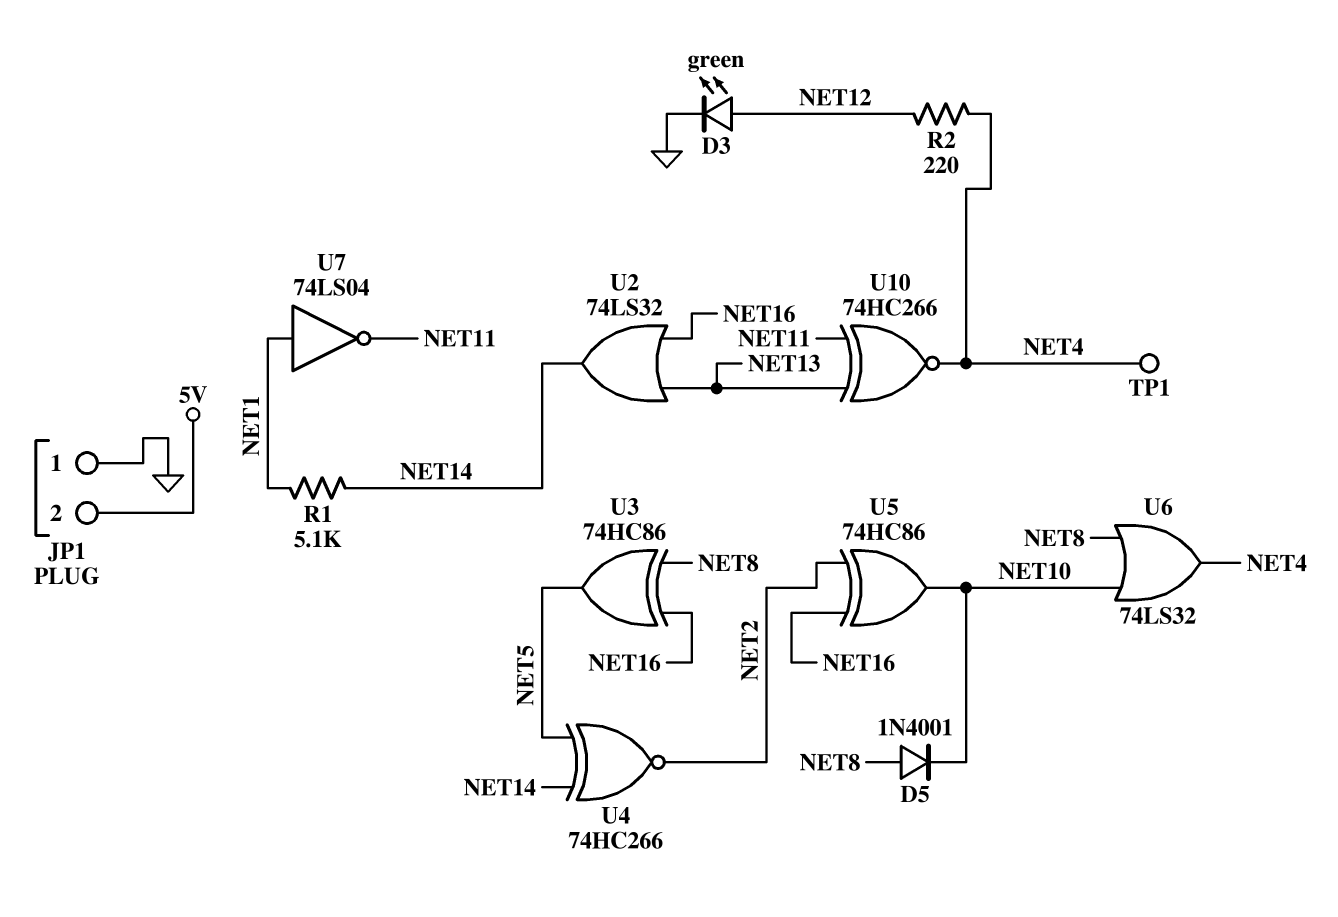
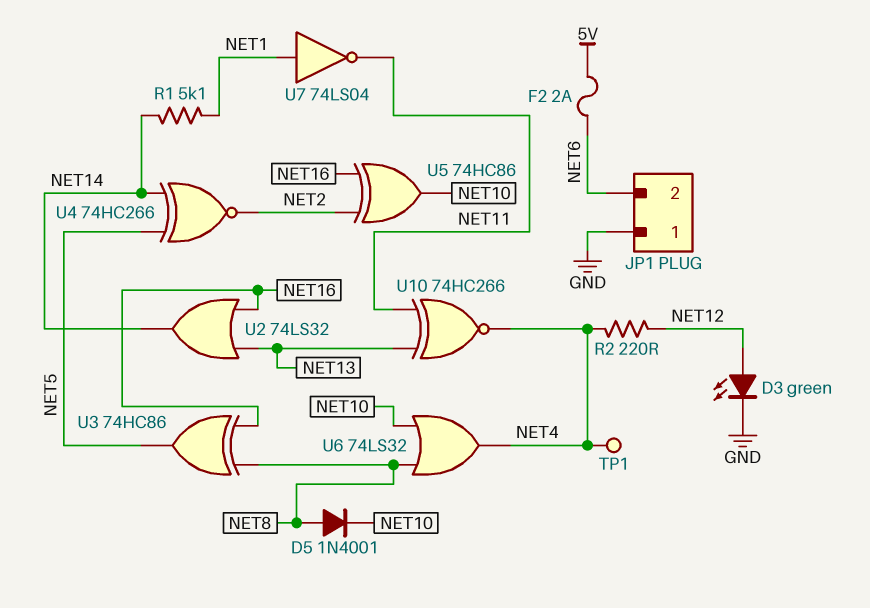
F2: none -> 2A (5V, NET6)
JP1 pin 2: 5V -> NET6

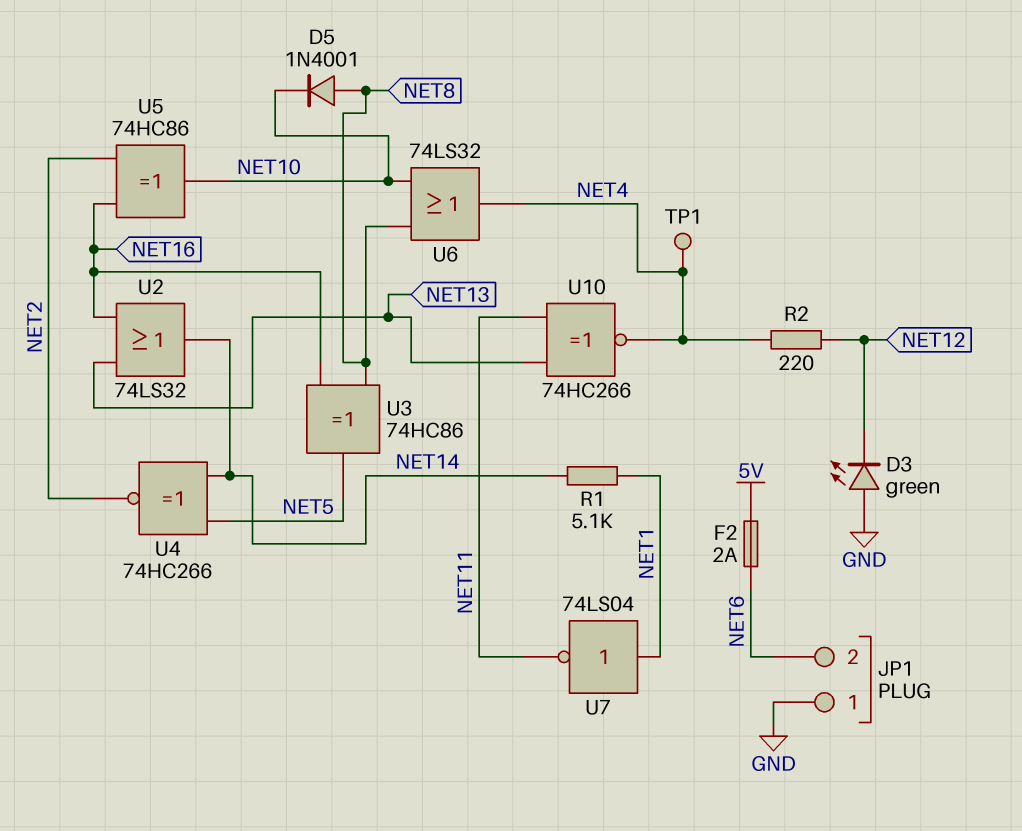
D3: LED green (A NET12, K GND) -> LED green (A GND, K NET12)

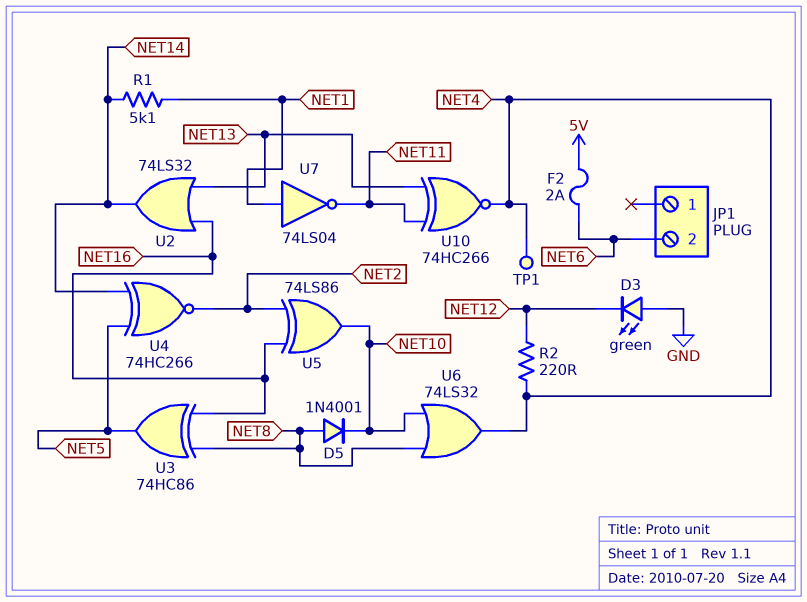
JP1 pin 1: GND -> none
U5: XOR 74HC86 (in NET2, in NET16, out NET10) -> XOR 74LS86 (in NET2, in NET16, out NET10)

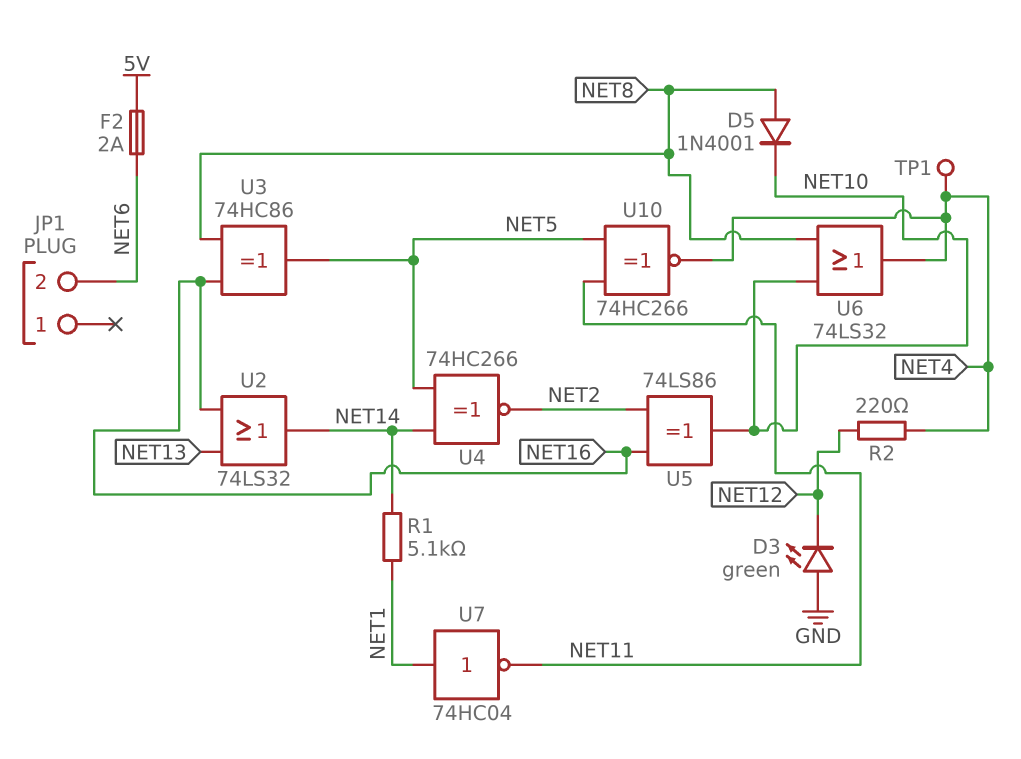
U7: NOT 74LS04 (in NET1, out NET11) -> NOT 74HC04 (in NET1, out NET11)
U10: XNOR 74HC266 (in NET11, in NET13, out NET4) -> XNOR 74HC266 (in NET5, in NET11, out NET4)

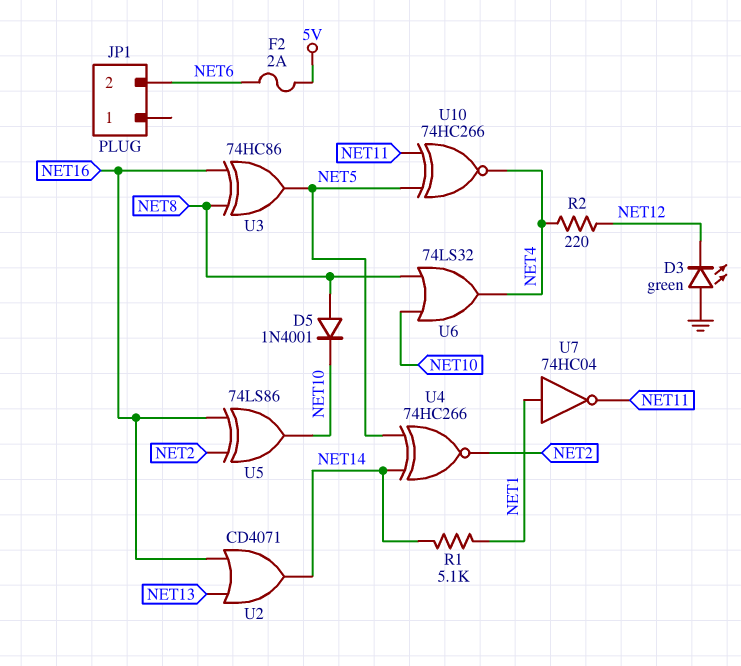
TP1: test point (NET4) -> none
U2: OR 74LS32 (in NET13, in NET16, out NET14) -> OR CD4071 (in NET13, in NET16, out NET14)

